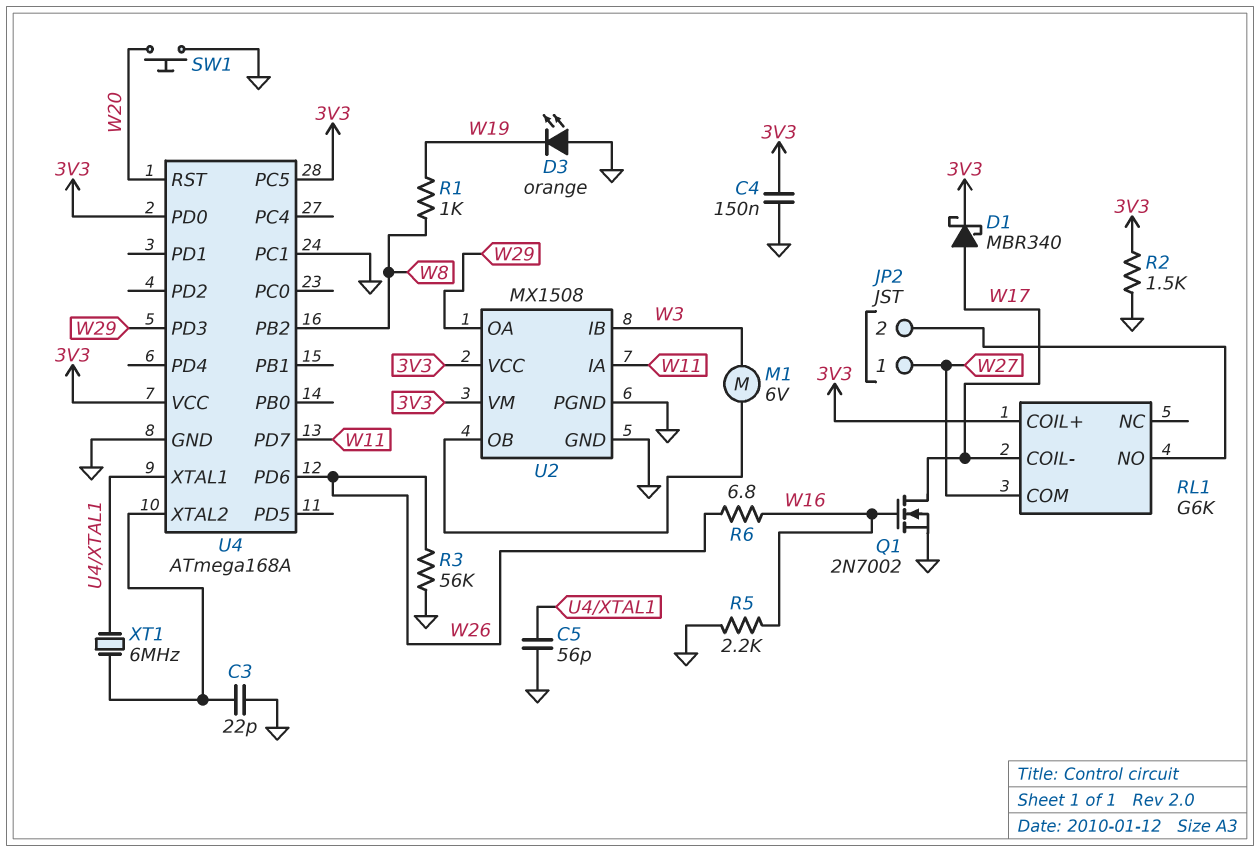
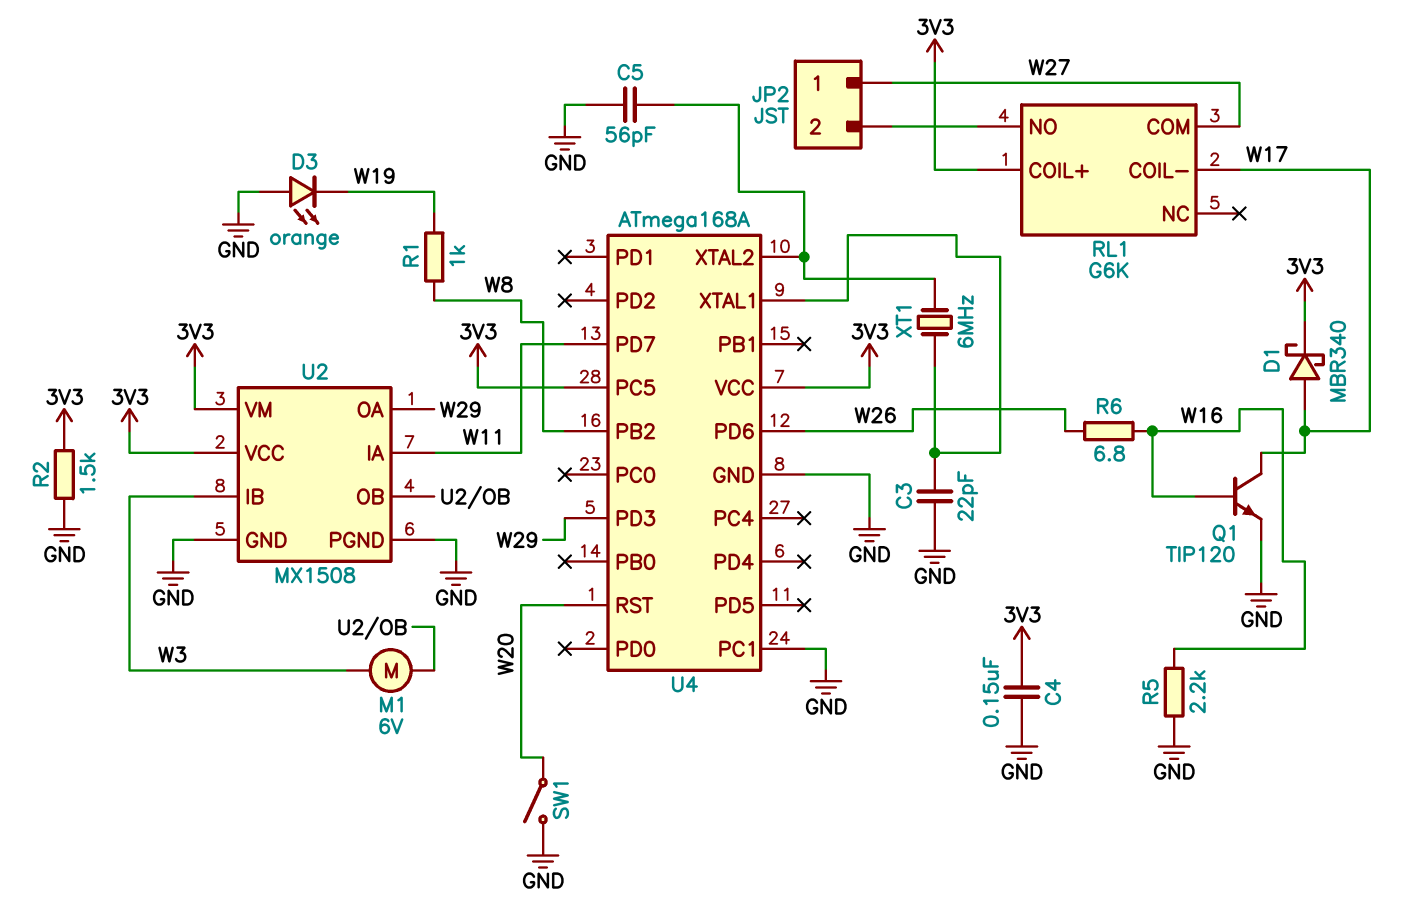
C3: 22pF (GND, U4/XTAL2) -> 22pF (GND, U4/XTAL1)
C5: 56pF (GND, U4/XTAL1) -> 56pF (GND, U4/XTAL2)
Q1: NMOS 2N7002 (G W16, D W17, S GND) -> NPN TIP120 (B W16, C W17, E GND)
R3: 56k (GND, W26) -> none
SW1: button (GND, W20) -> switch (GND, W20)
U4 pin PD0: 3V3 -> none

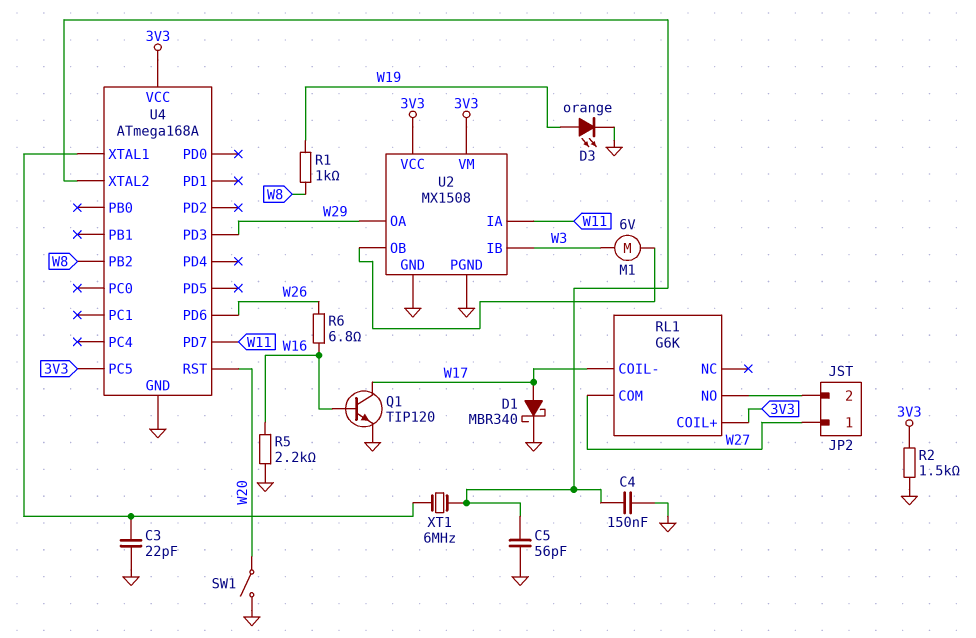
C4: 150nF (3V3, GND) -> 150nF (GND, U4/XTAL2)
D1: schottky MBR340 (A W17, K 3V3) -> schottky MBR340 (A W17, K GND)
D3: LED orange (A GND, K W19) -> LED orange (A W19, K GND)
U4 pin PC1: GND -> none

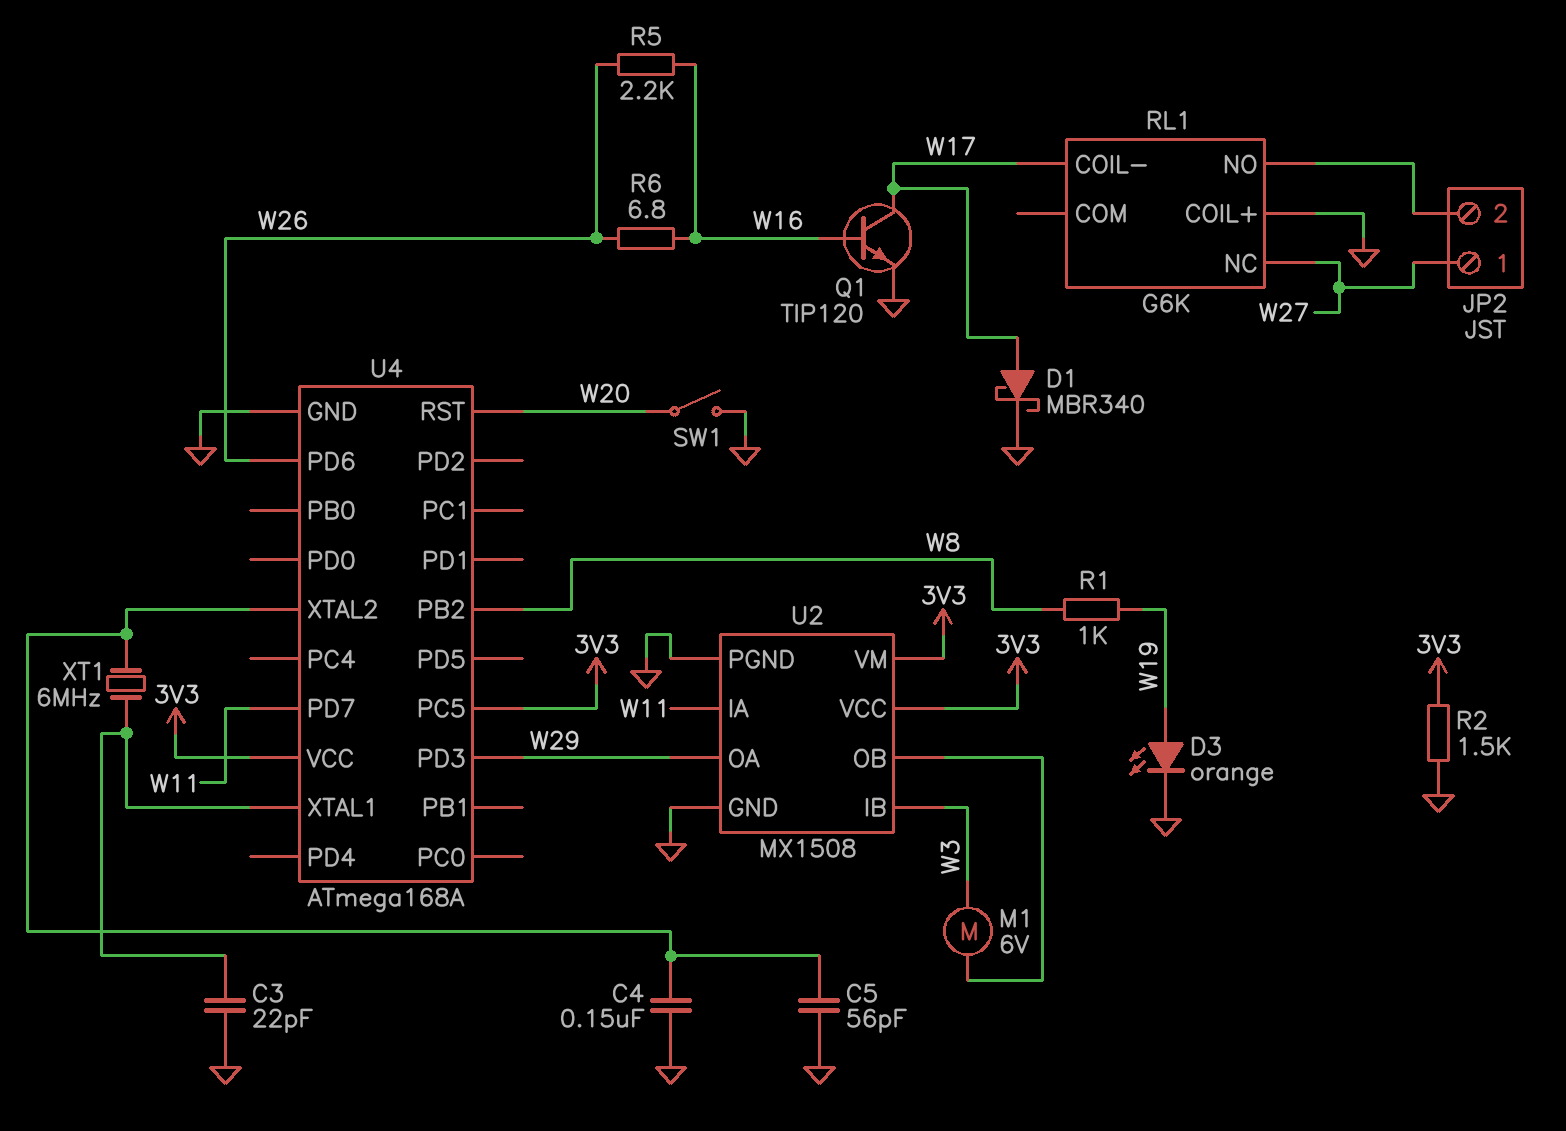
R5: 2.2k (GND, W16) -> 2.2k (W16, W26)
RL1 pin COIL+: 3V3 -> GND
RL1 pin COM: W27 -> none
RL1 pin NC: none -> W27

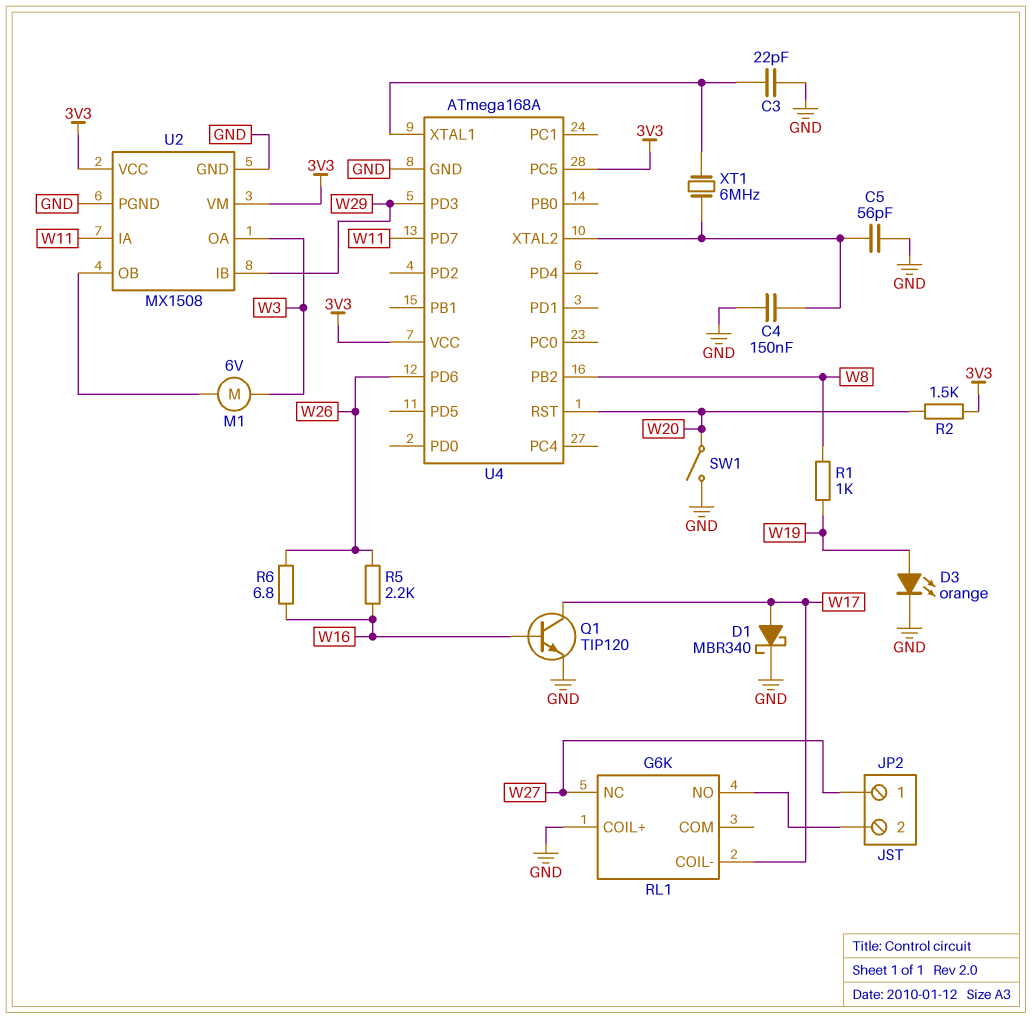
R2: 1.5k (3V3, GND) -> 1.5k (3V3, W20)
U2 pin IB: W3 -> W29
U2 pin OA: W29 -> W3

